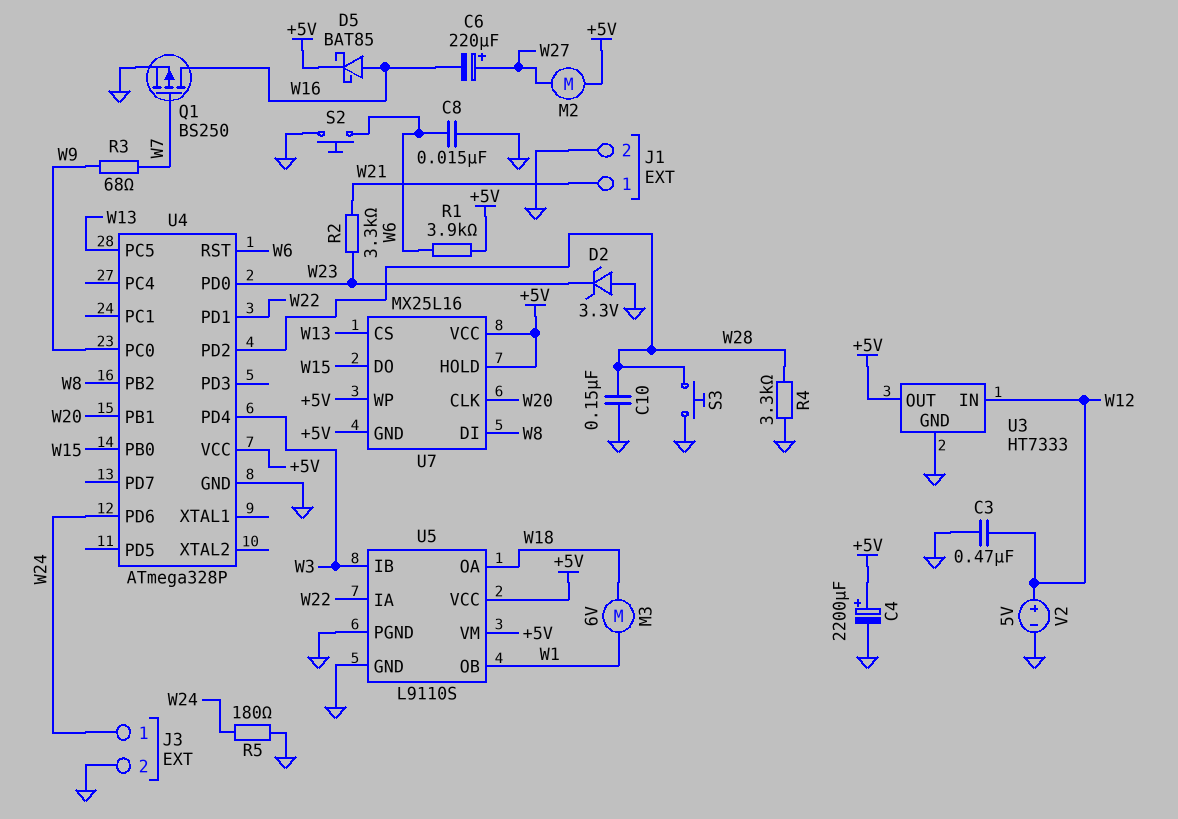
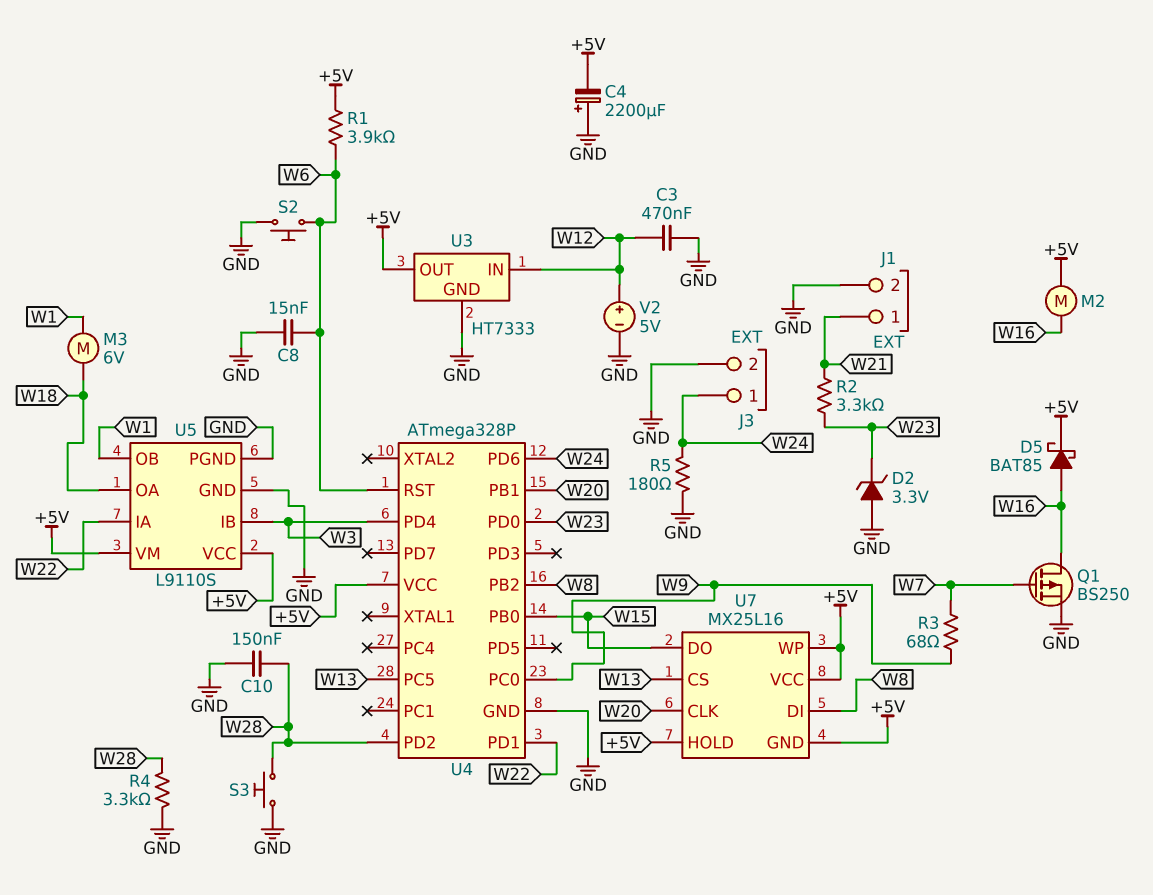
C4: 2200uF (plus +5V, minus GND) -> 2200uF (plus GND, minus +5V)
C6: 220uF (plus W27, minus W16) -> none
M2: motor (+5V, W27) -> motor (+5V, W16)

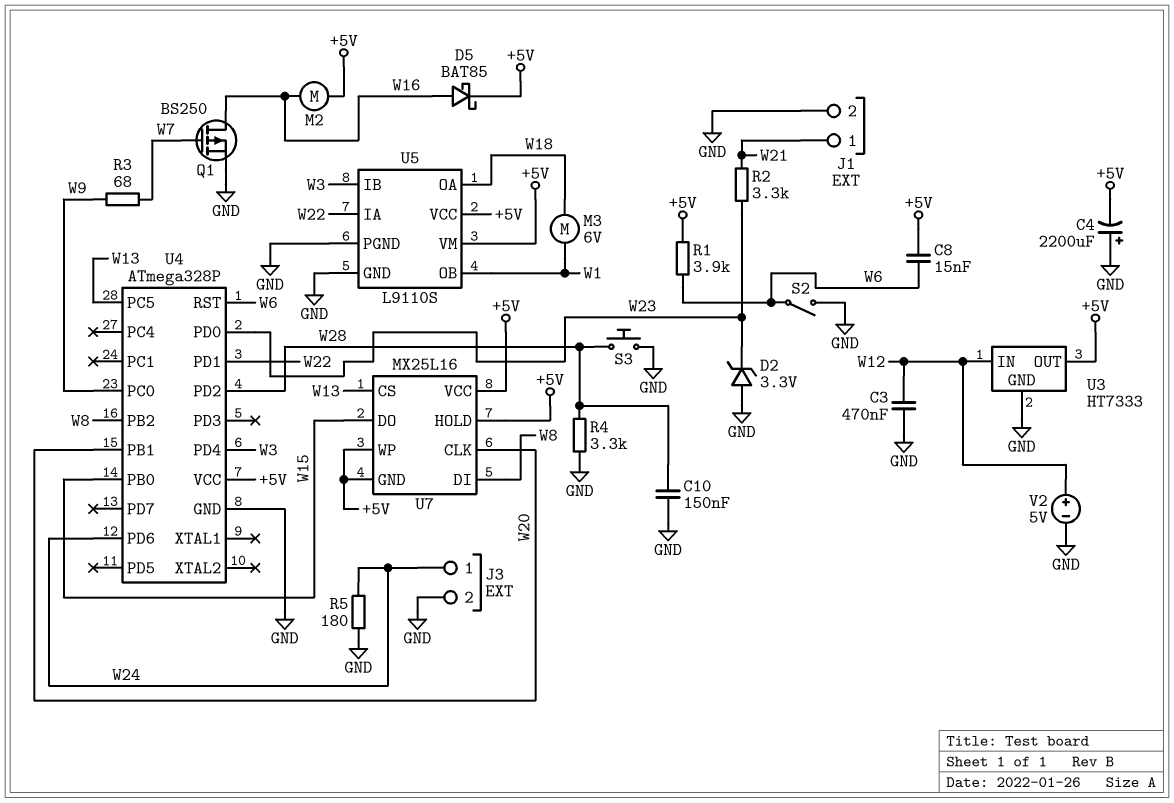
C8: 15nF (GND, W6) -> 15nF (+5V, W6)
S2: button (GND, W6) -> switch (GND, W6)

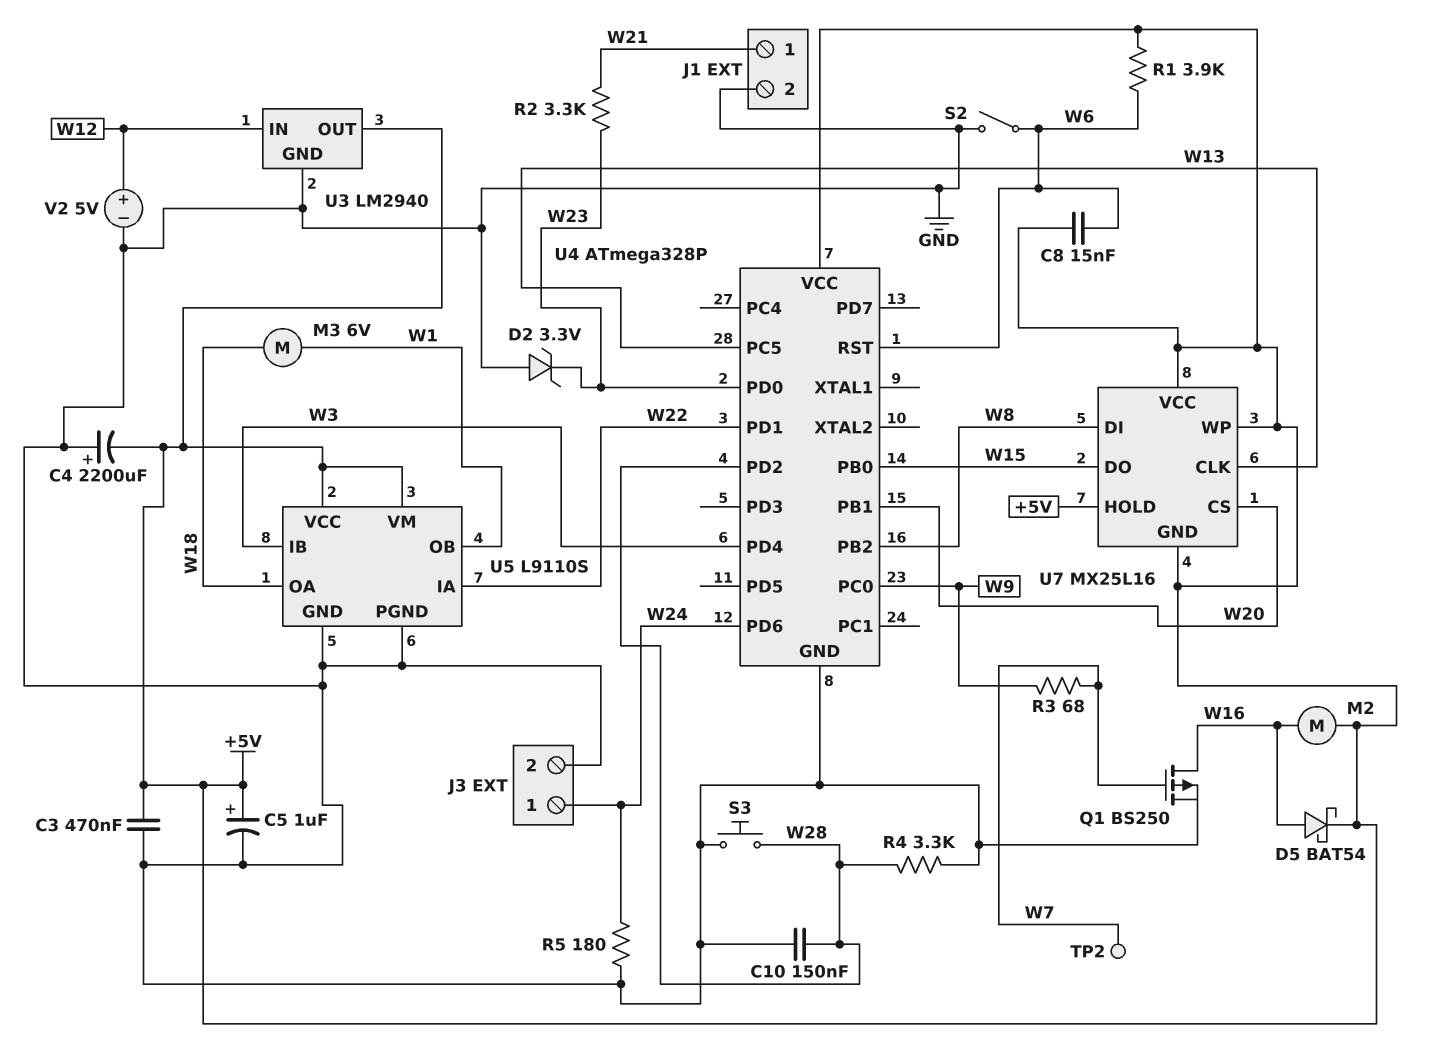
C3: 470nF (GND, W12) -> 470nF (+5V, GND)
C5: none -> 1uF (plus +5V, minus GND)
D5: schottky BAT85 (A W16, K +5V) -> schottky BAT54 (A W16, K +5V)
TP2: none -> test point (W7)
U3: HT7333 -> LM2940
U7 pin CLK: W20 -> W13
U7 pin CS: W13 -> W20

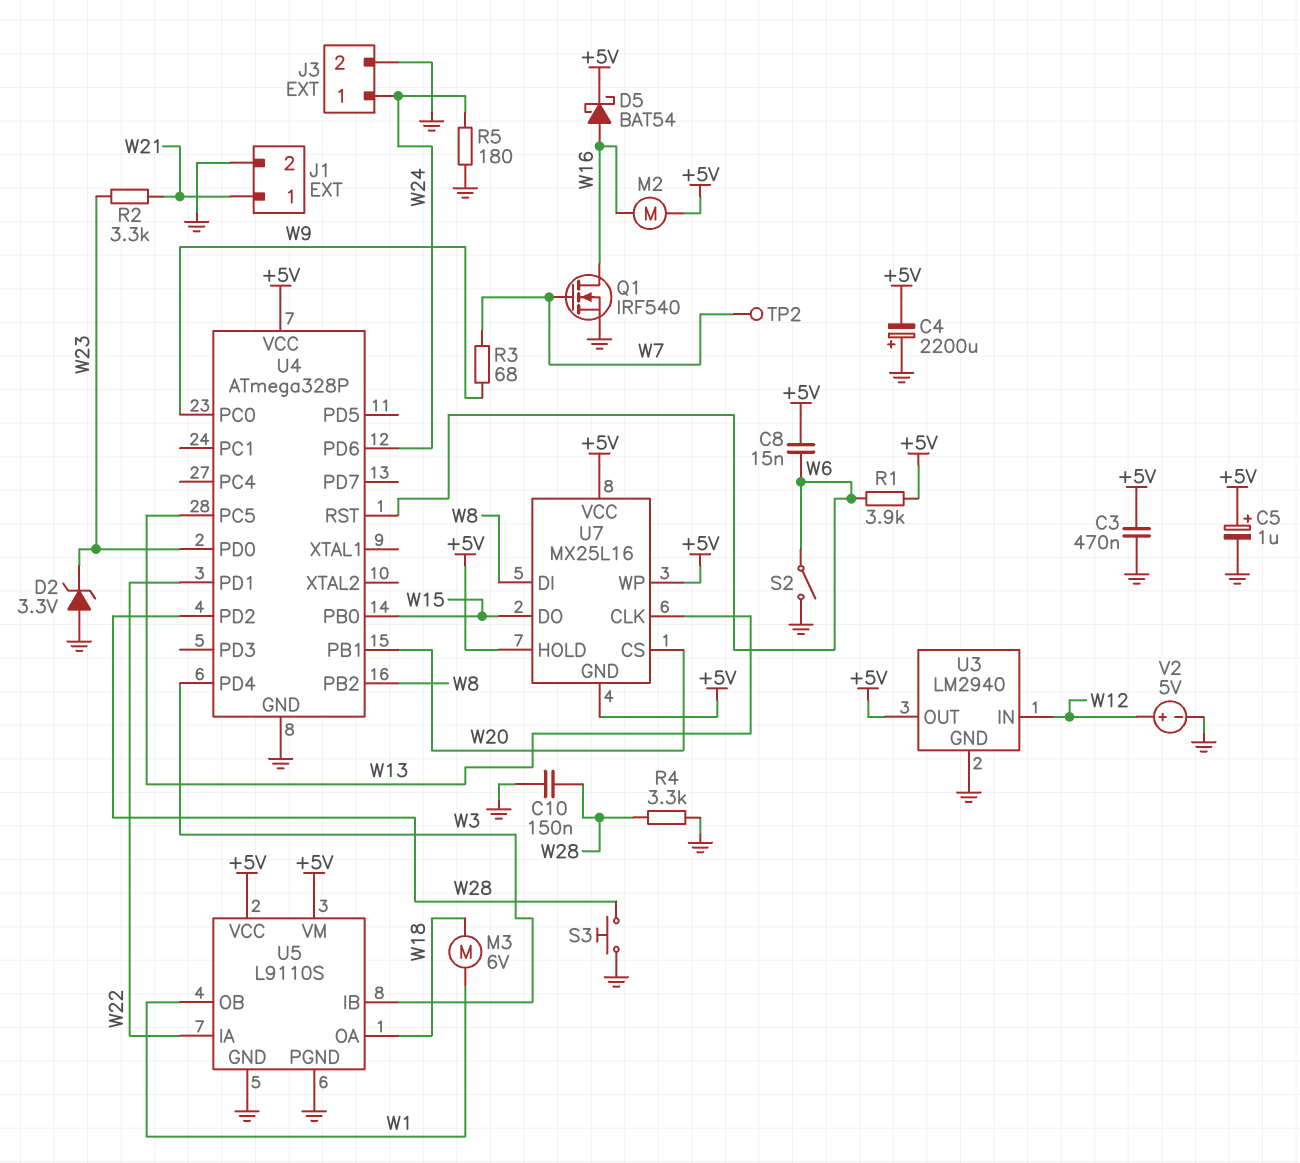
Q1: PMOS BS250 (G W7, D W16, S GND) -> NMOS IRF540 (G W7, D W16, S GND)

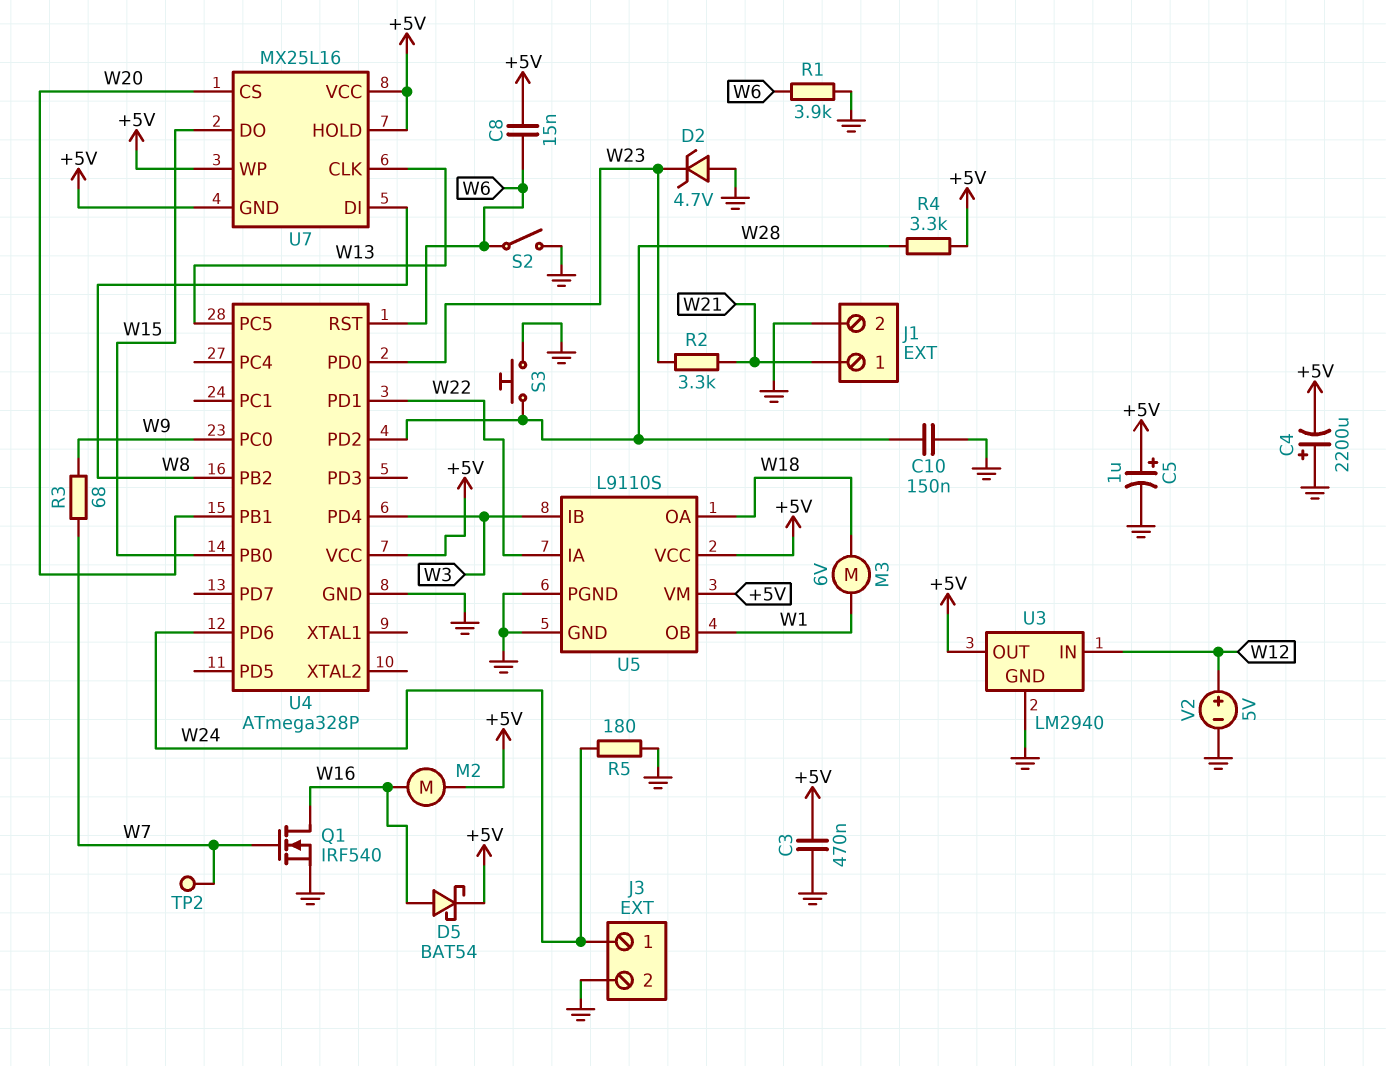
D2: zener 3.3V (A GND, K W23) -> zener 4.7V (A GND, K W23)
R1: 3.9k (+5V, W6) -> 3.9k (GND, W6)
R4: 3.3k (GND, W28) -> 3.3k (+5V, W28)

